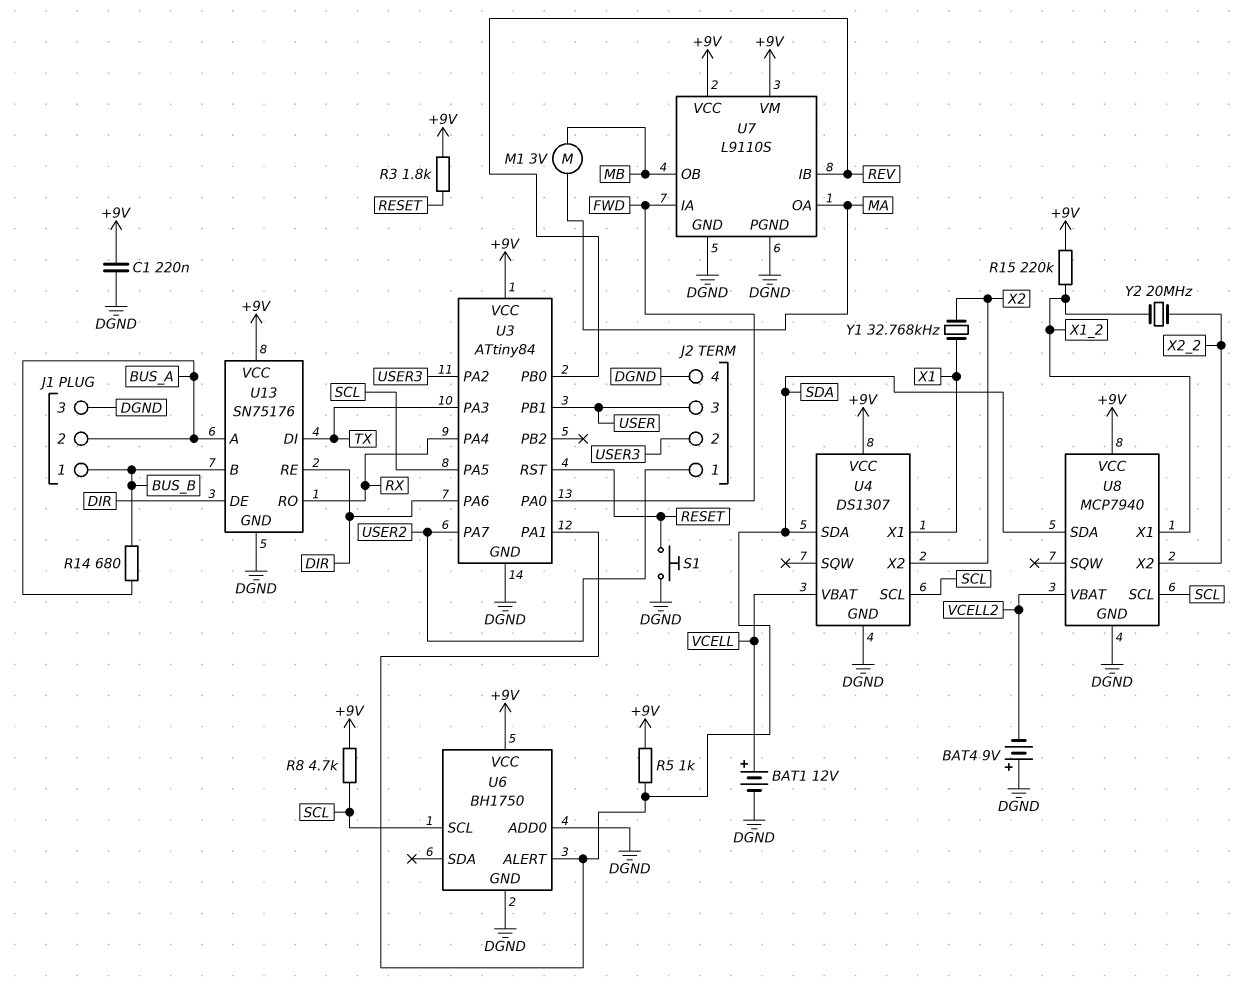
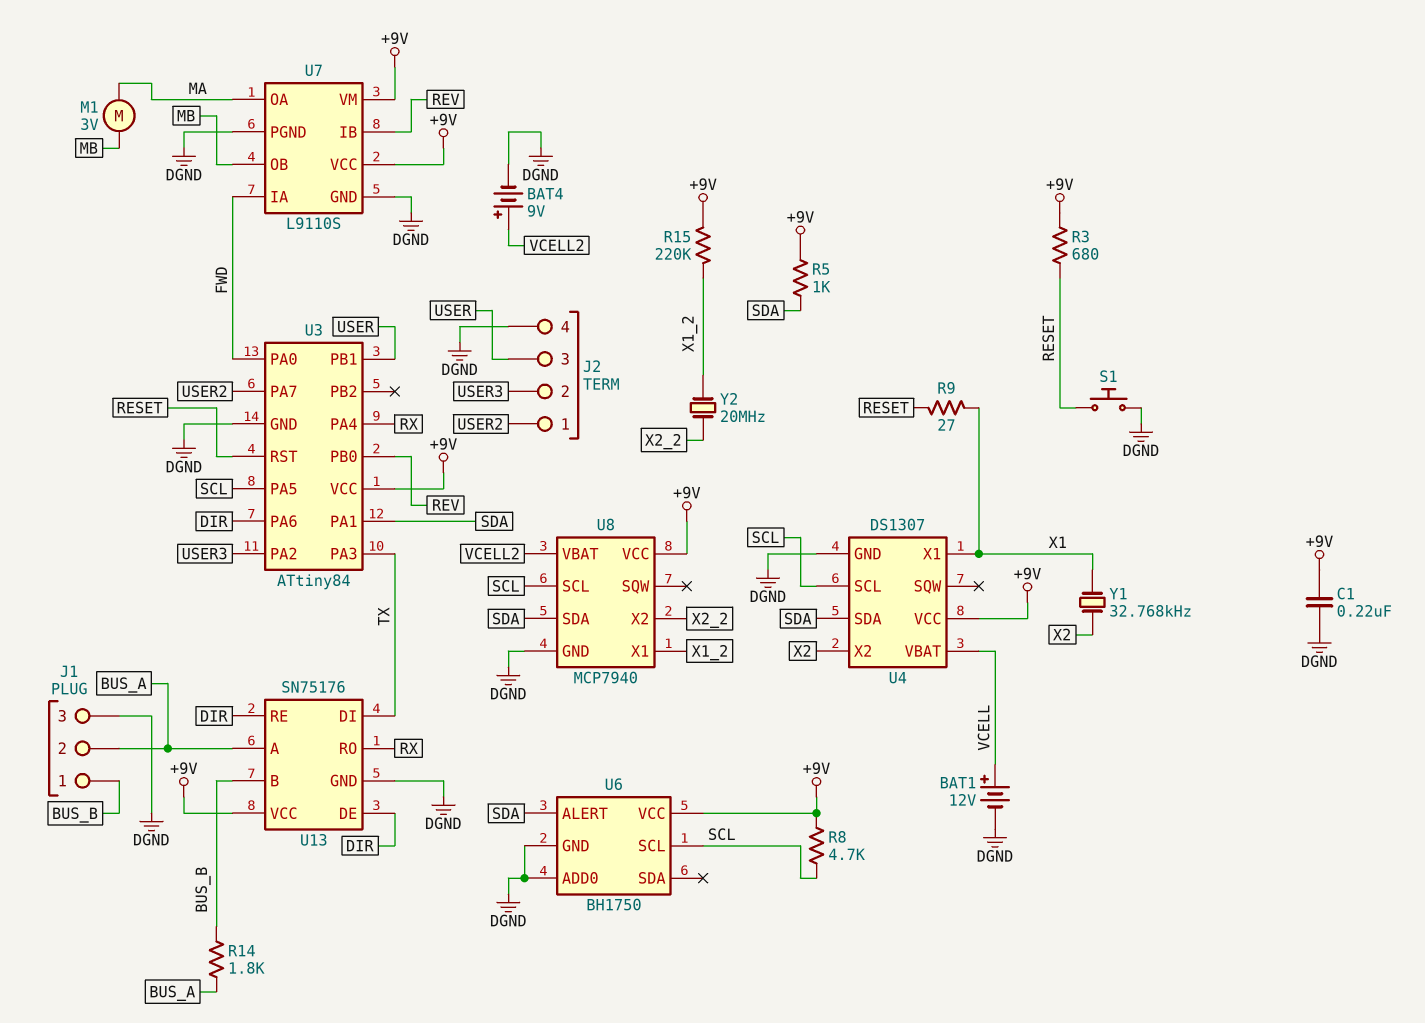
BAT4: 9V (plus DGND, minus VCELL2) -> 9V (plus VCELL2, minus DGND)
R3: 1.8k (+9V, RESET) -> 680 (+9V, RESET)
R9: none -> 27 (RESET, X1)
R14: 680 (BUS_A, BUS_B) -> 1.8k (BUS_A, BUS_B)

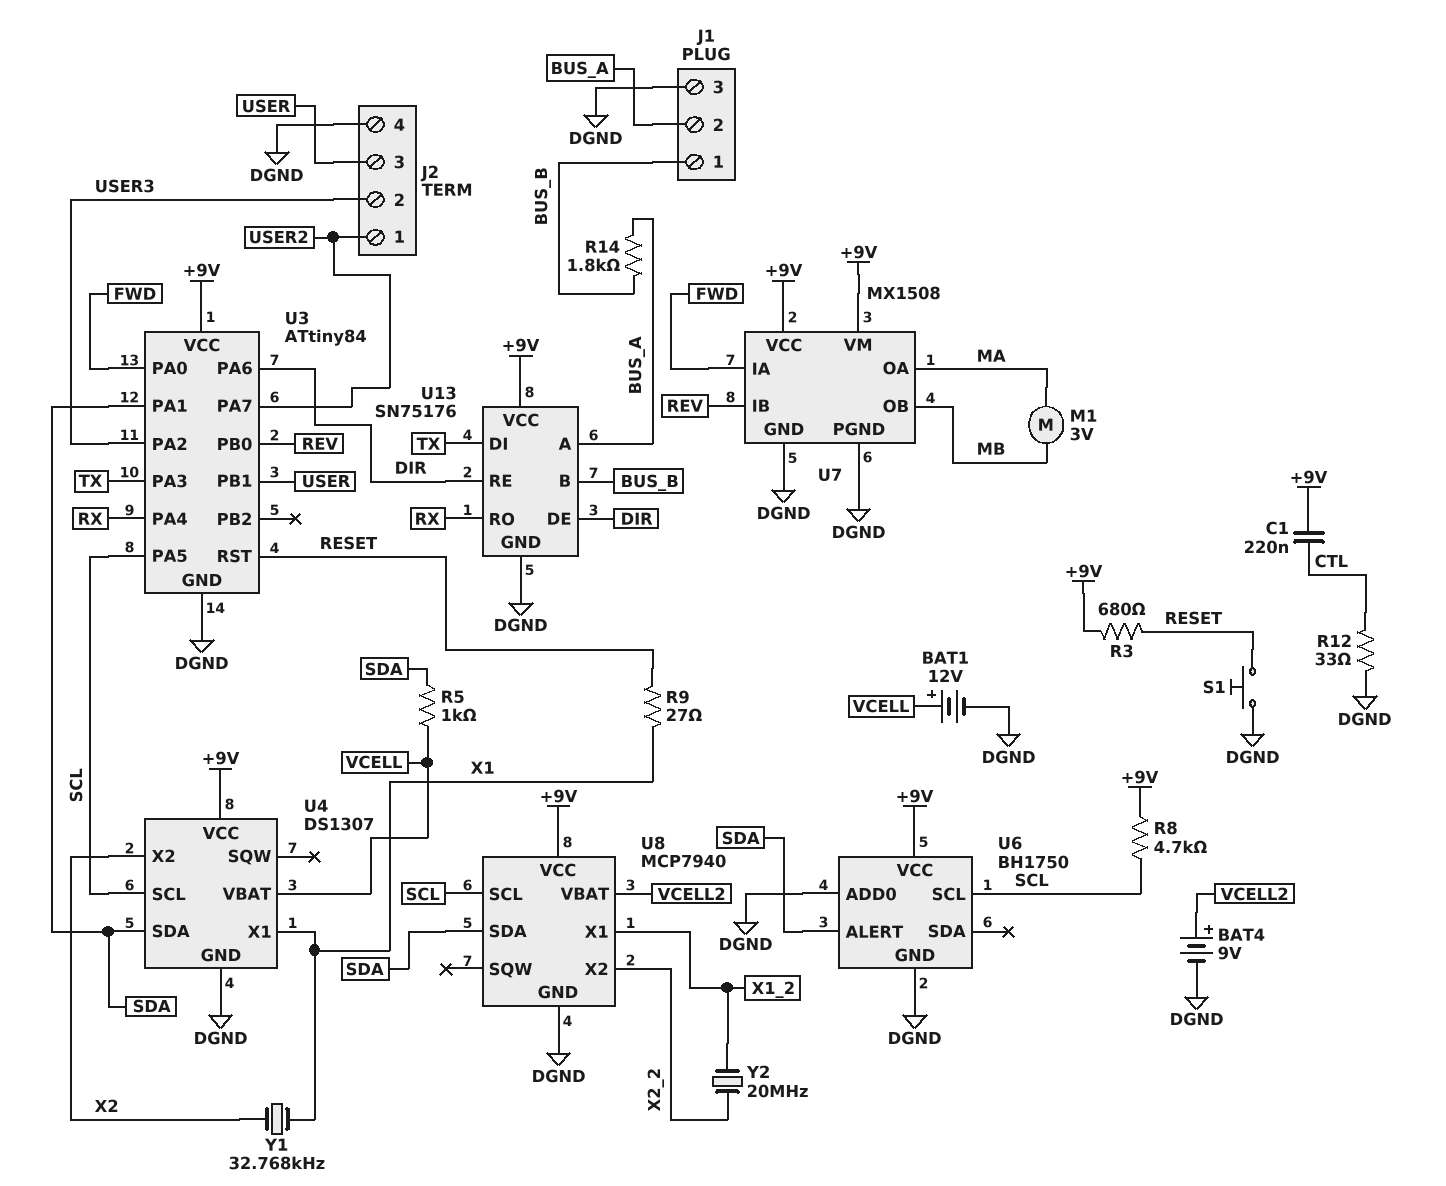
C1: 220nF (+9V, DGND) -> 220nF (+9V, CTL)
R5: 1k (+9V, SDA) -> 1k (SDA, VCELL)
R12: none -> 33 (CTL, DGND)
R15: 220k (+9V, X1_2) -> none
U7: L9110S -> MX1508

